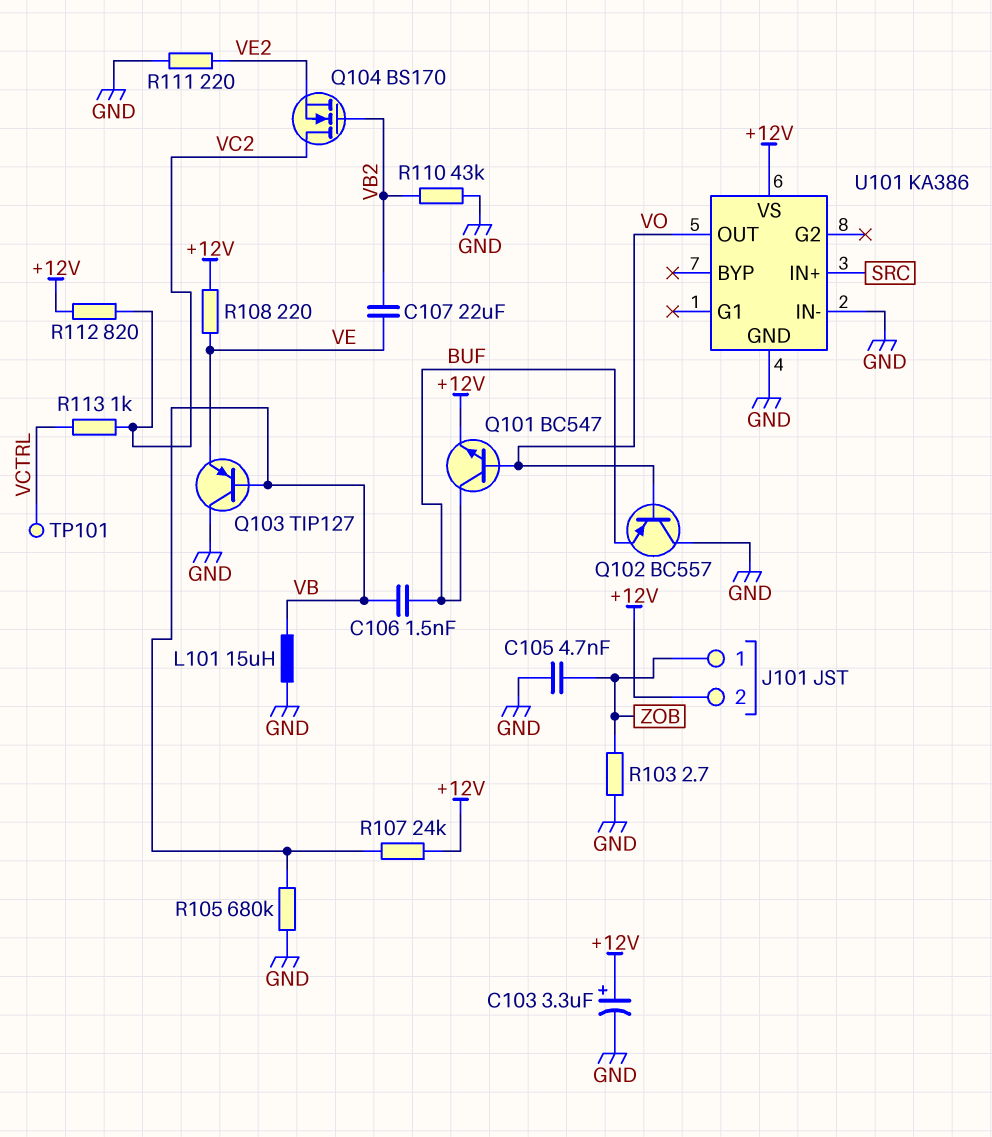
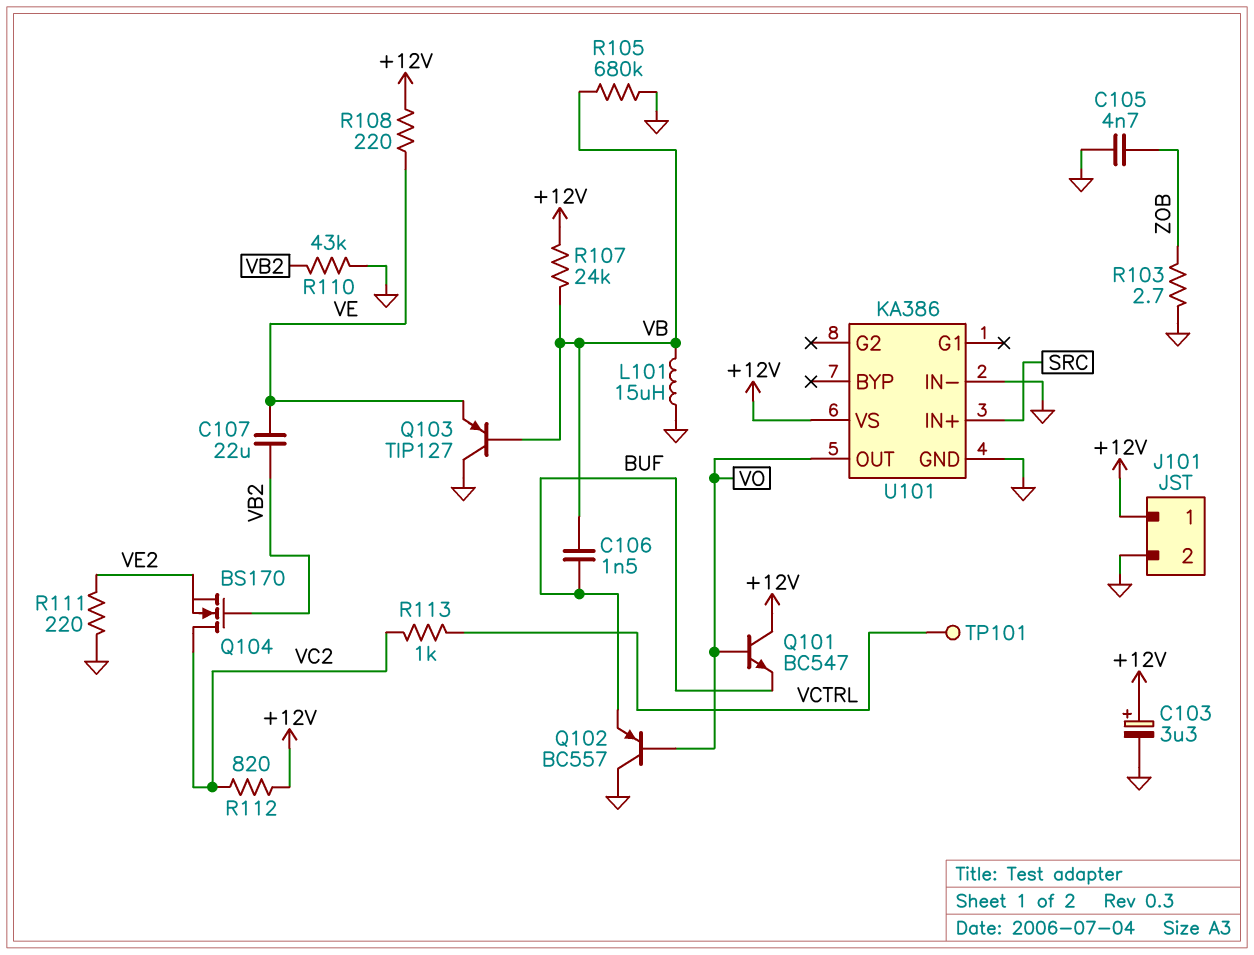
J101 pin 1: ZOB -> +12V
J101 pin 2: +12V -> GND
Q101: NPN BC547 (B VO, C BUF, E +12V) -> NPN BC547 (B VO, C +12V, E BUF)

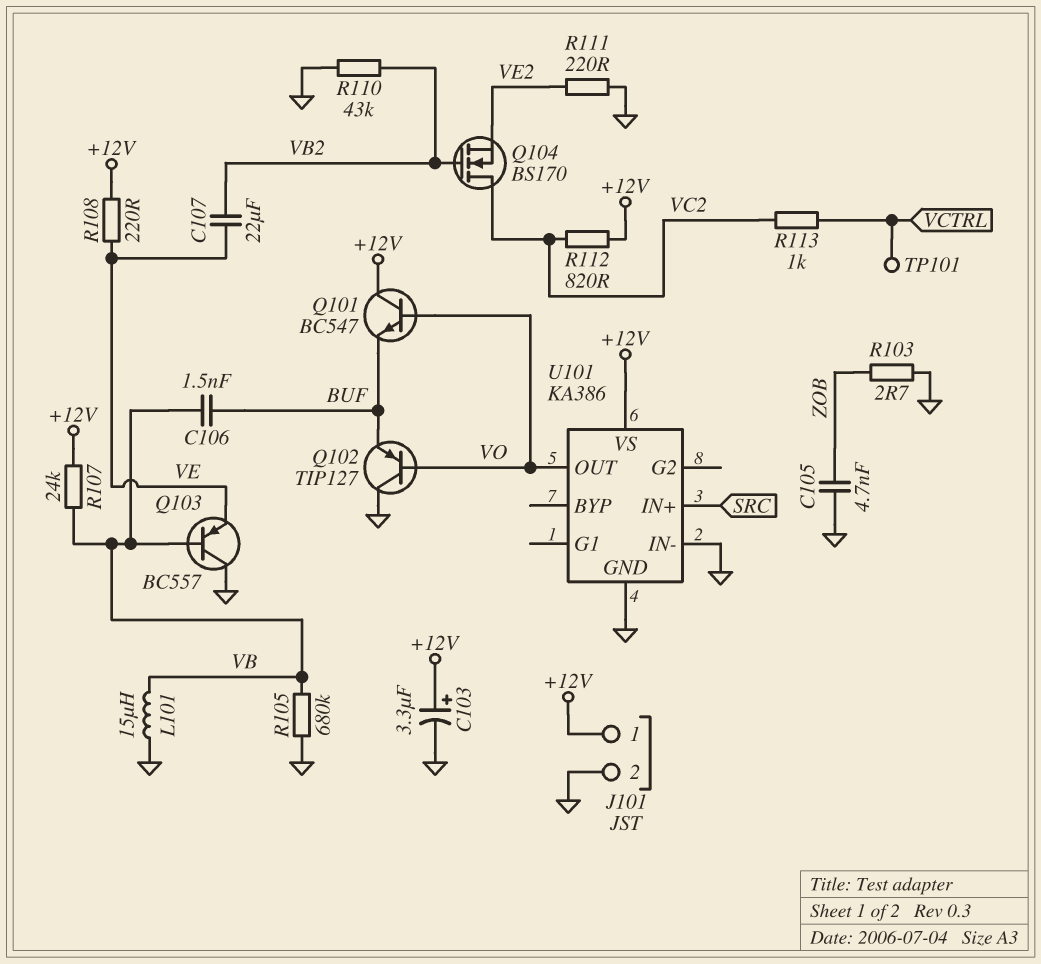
Q102: PNP BC557 (B VO, C GND, E BUF) -> PNP TIP127 (B VO, C GND, E BUF)
Q103: PNP TIP127 (B VB, C GND, E VE) -> PNP BC557 (B VB, C GND, E VE)

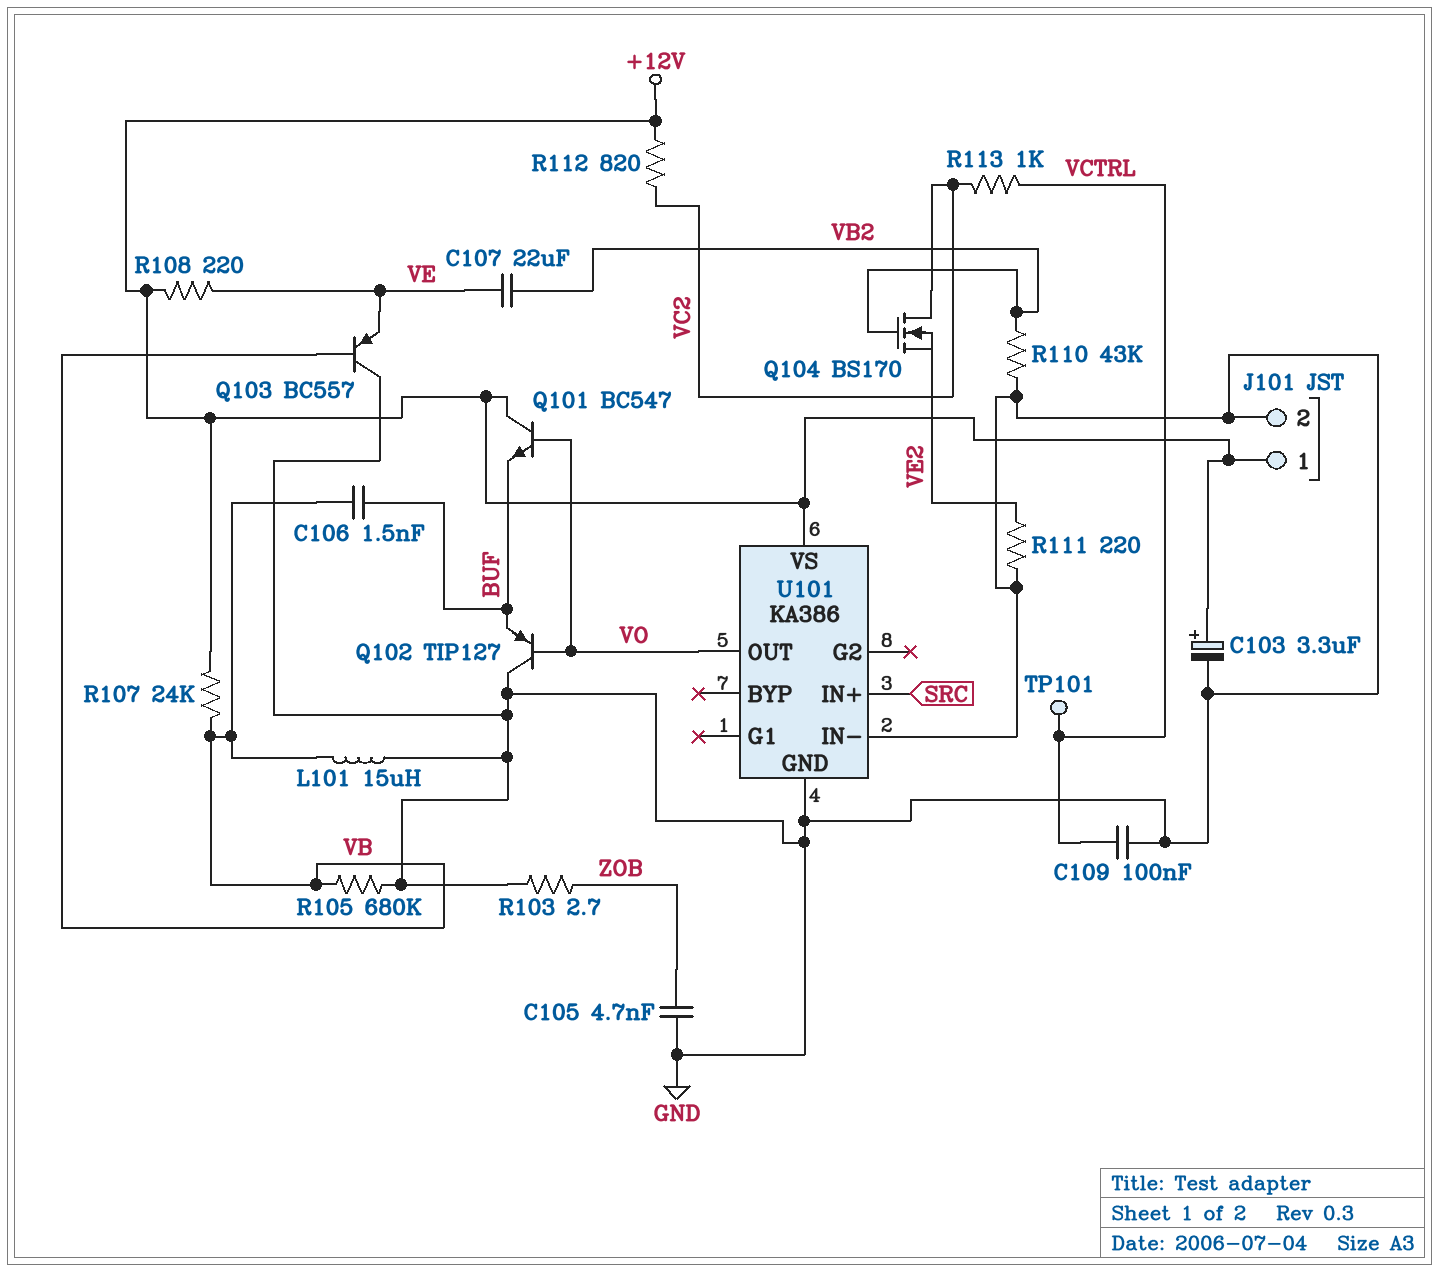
C109: none -> 100nF (GND, VCTRL)

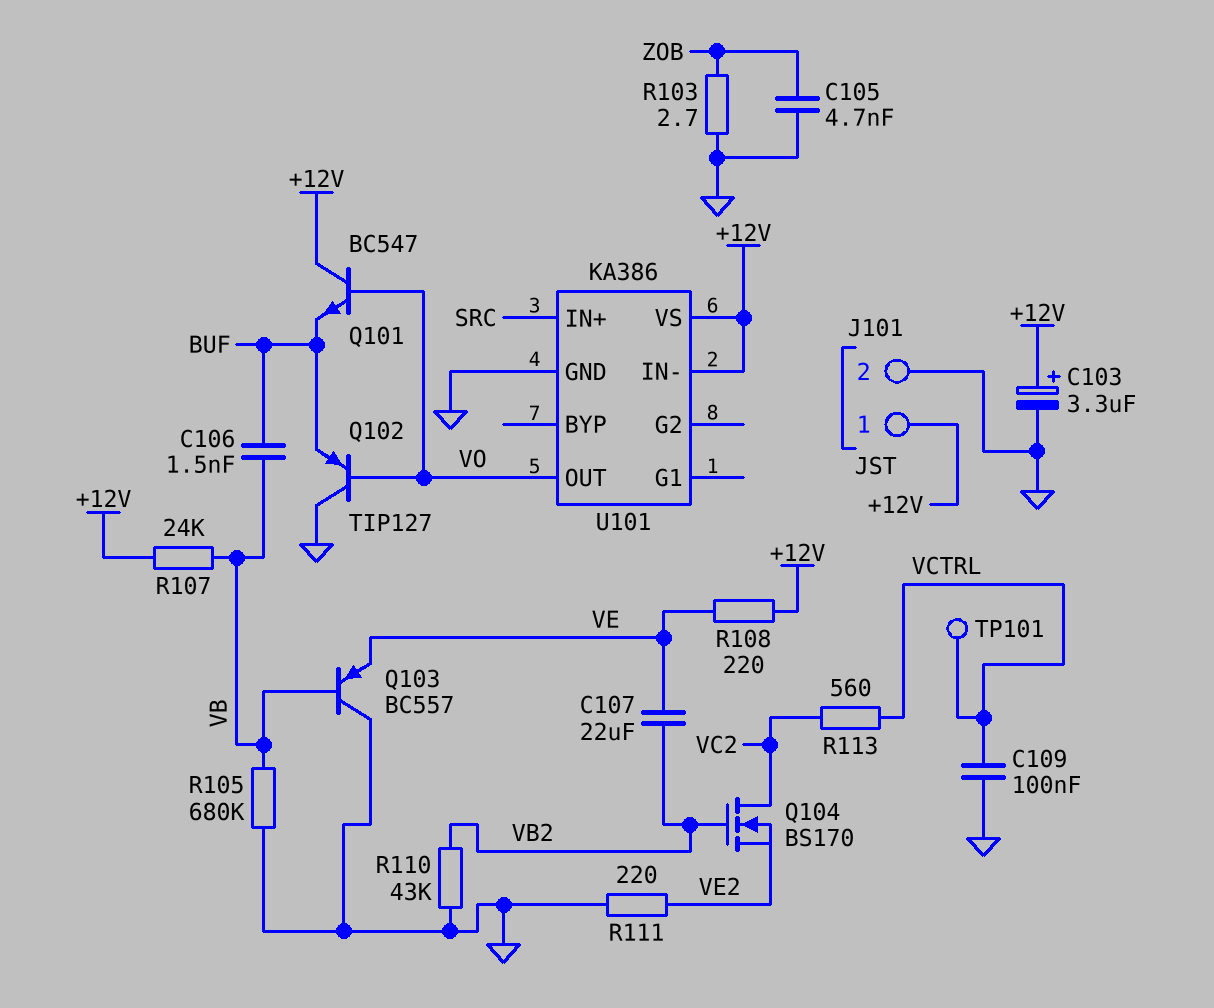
L101: 15uH (GND, VB) -> none
R112: 820 (+12V, VC2) -> none
R113: 1k (VC2, VCTRL) -> 560 (VC2, VCTRL)
U101 pin IN-: GND -> +12V

